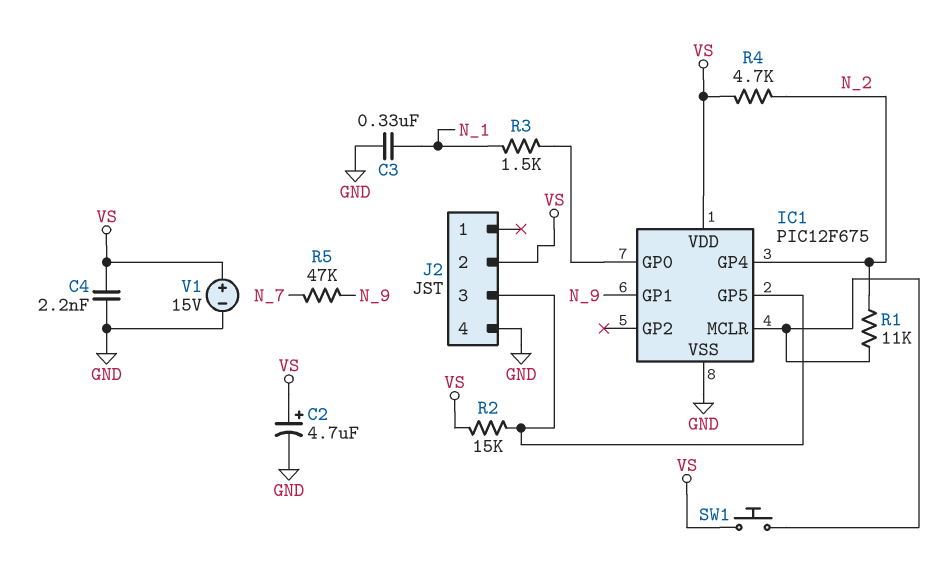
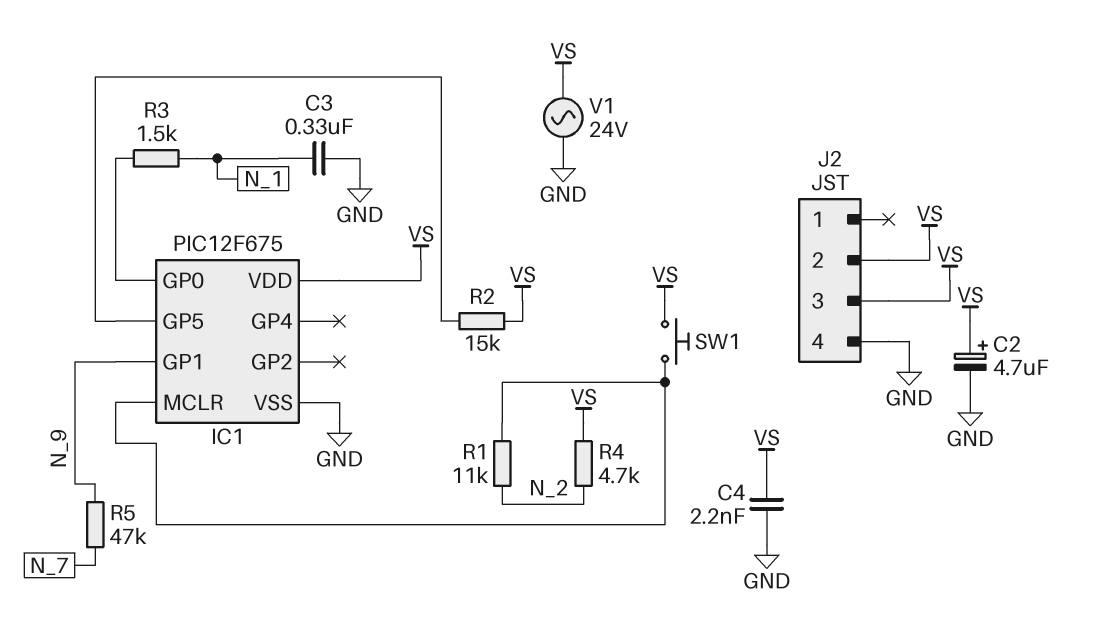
IC1 pin GP4: N_2 -> none
J2 pin 3: IC1/GP5 -> VS
V1: 15V (plus VS, minus GND) -> AC 24V (GND, VS)

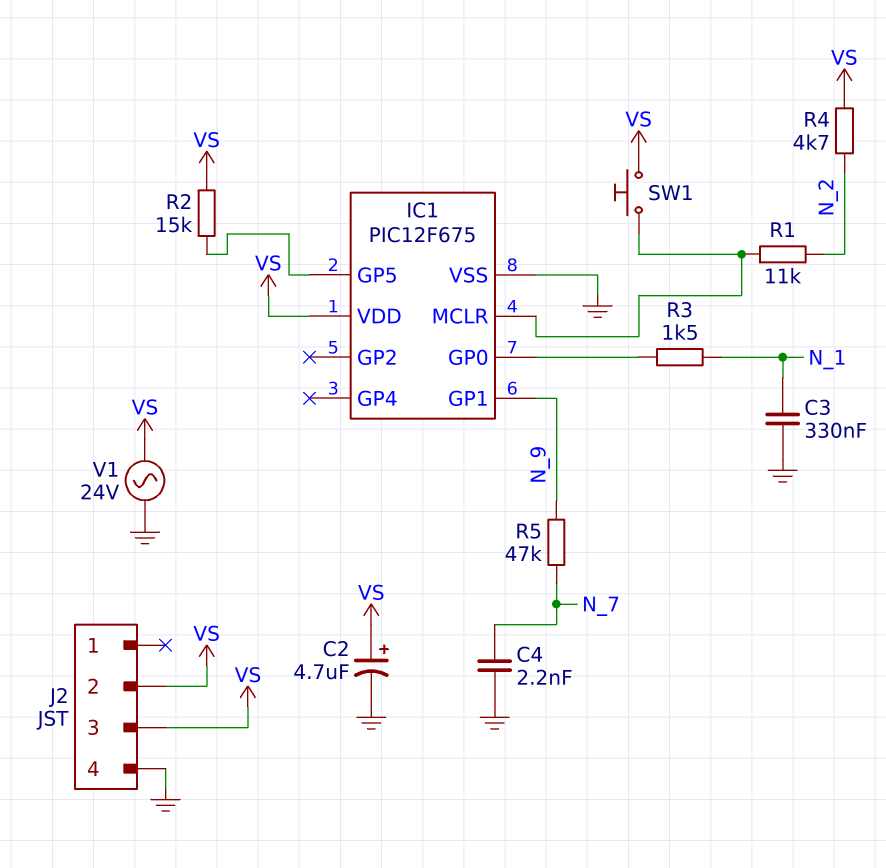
C4: 2.2nF (GND, VS) -> 2.2nF (GND, N_7)

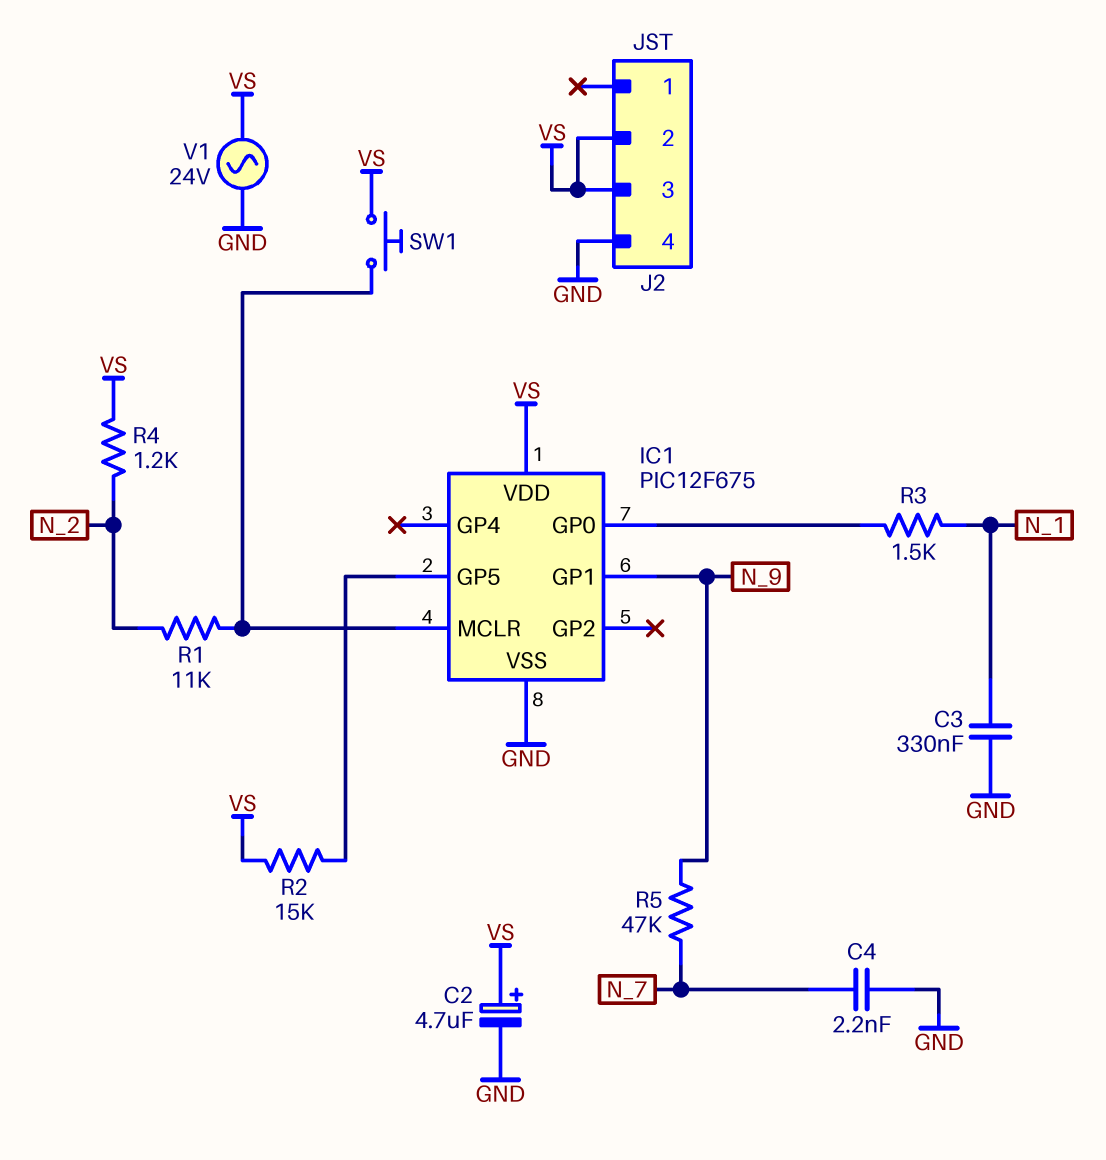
R4: 4.7k (N_2, VS) -> 1.2k (N_2, VS)

